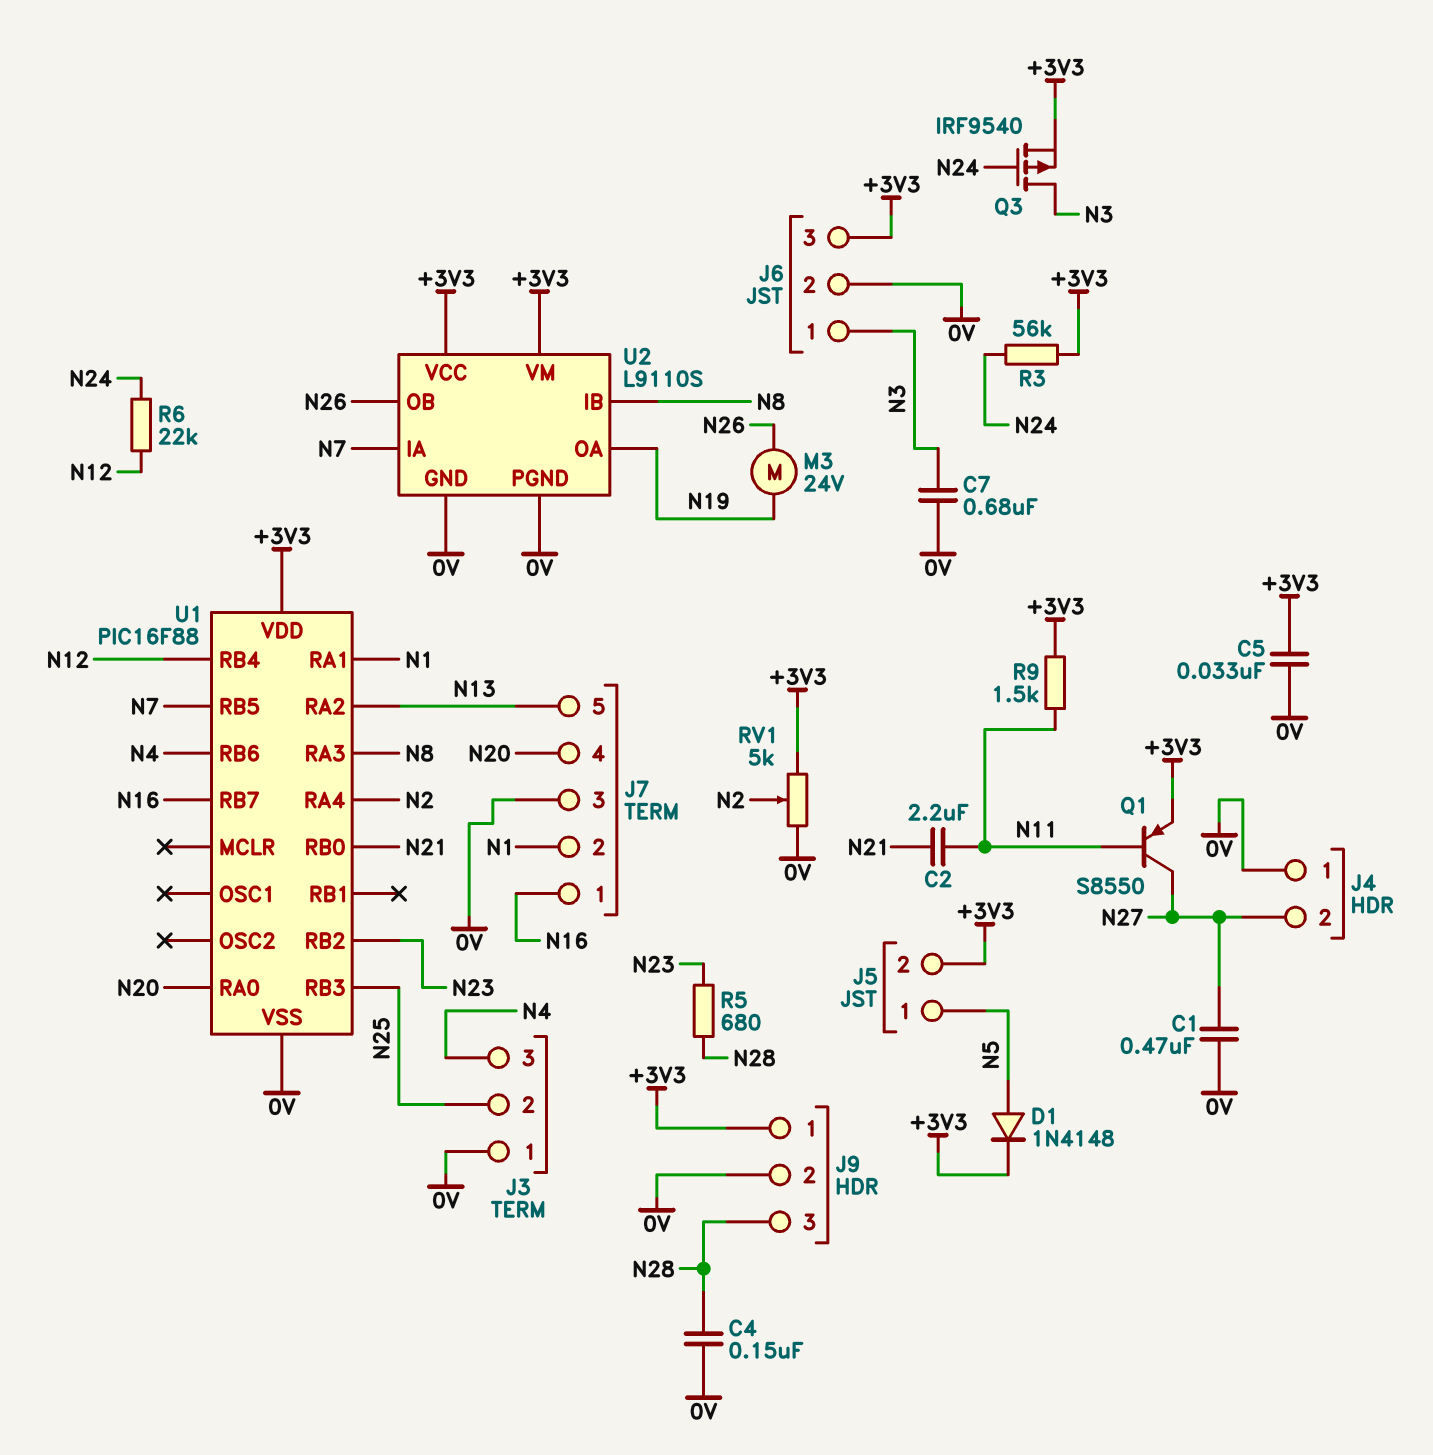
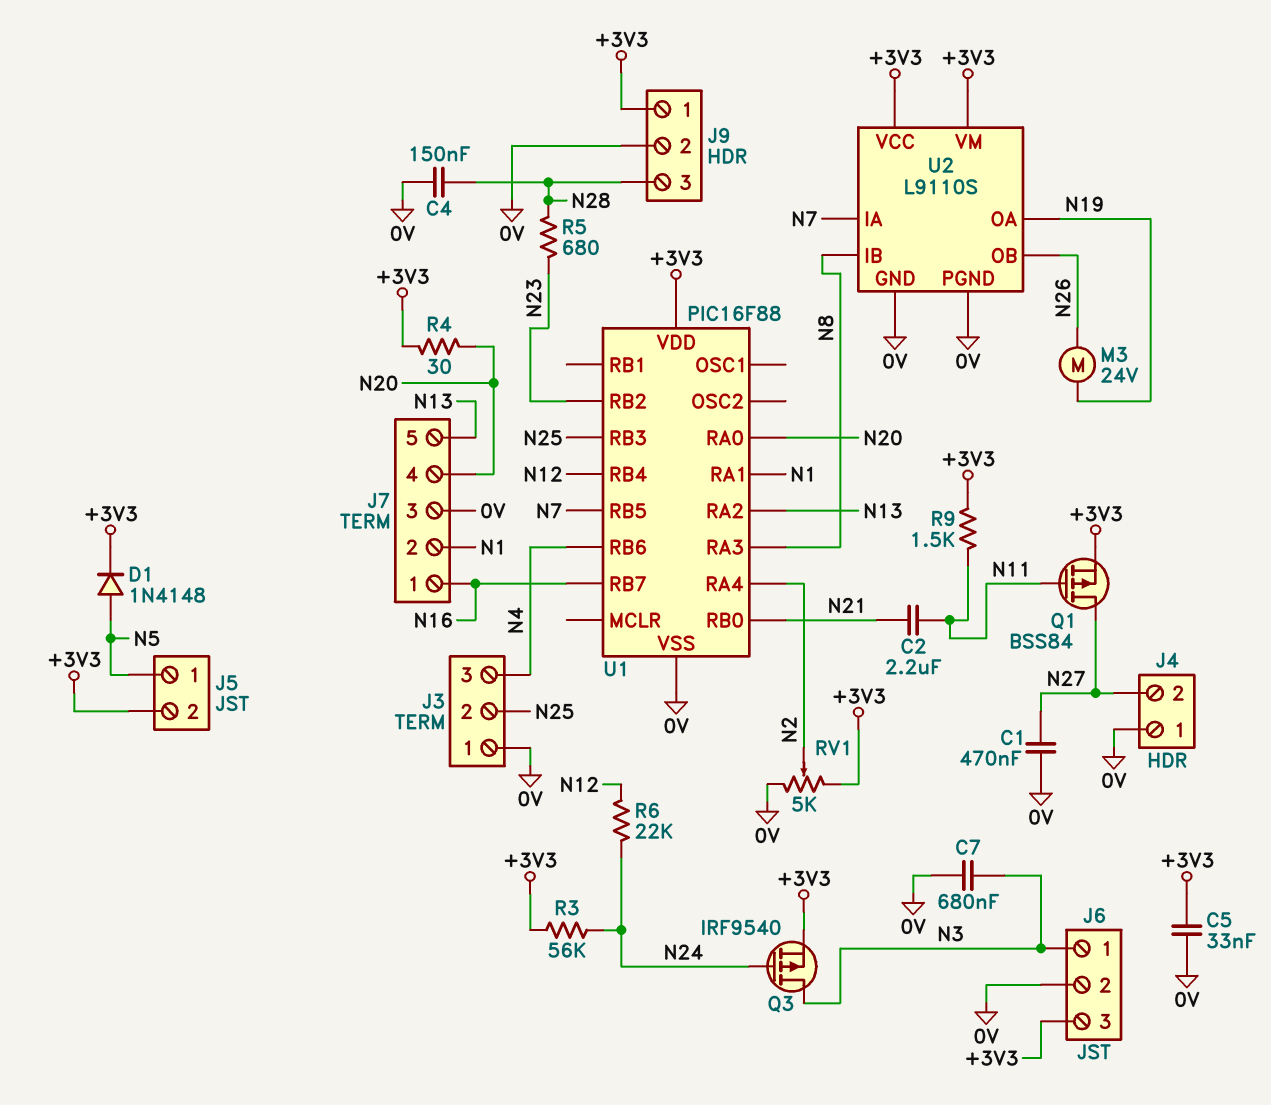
Q1: PNP S8550 (B N11, C N27, E +3V3) -> PMOS BSS84 (G N11, D N27, S +3V3)
R4: none -> 30 (+3V3, N20)

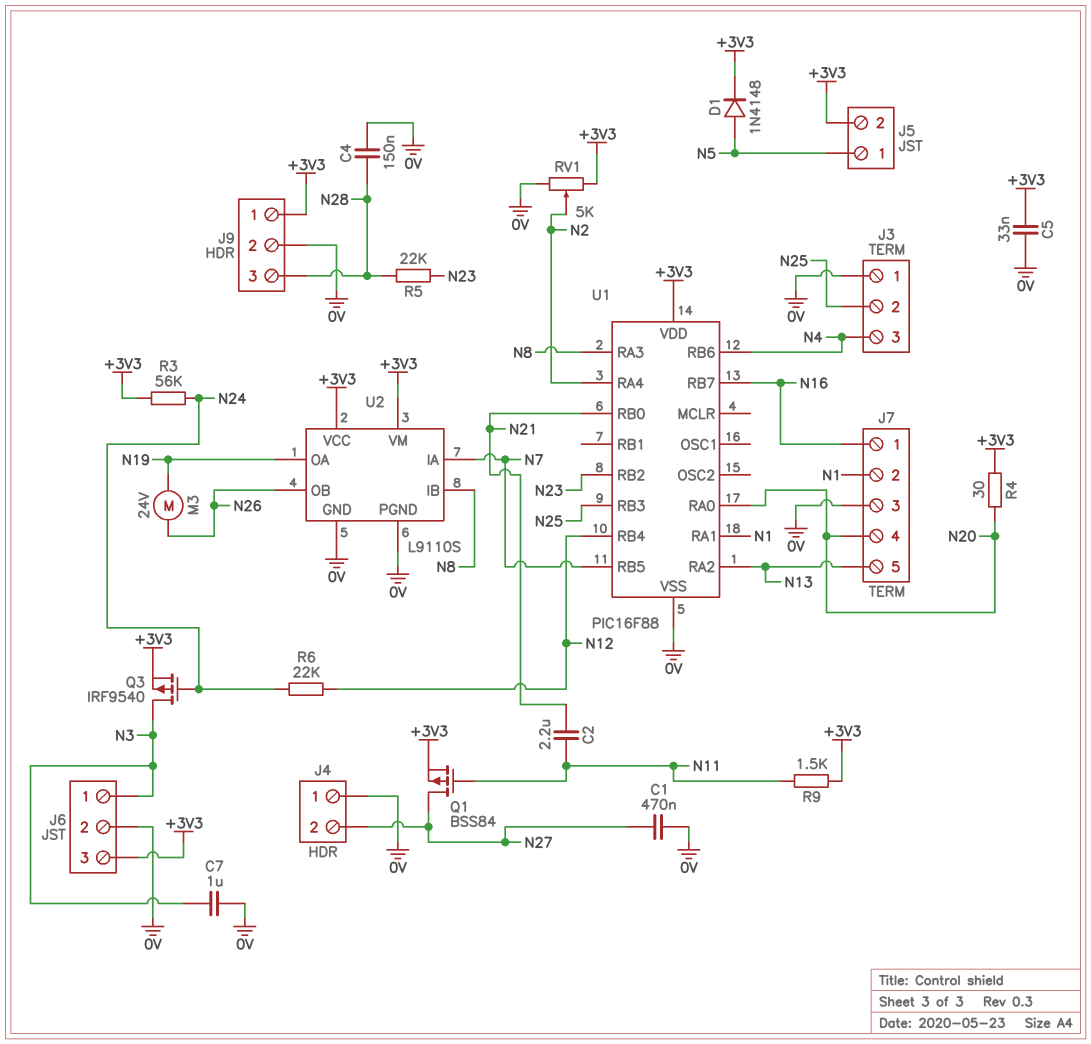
C7: 680nF (0V, N3) -> 1uF (0V, N3)
R5: 680 (N23, N28) -> 22k (N23, N28)

